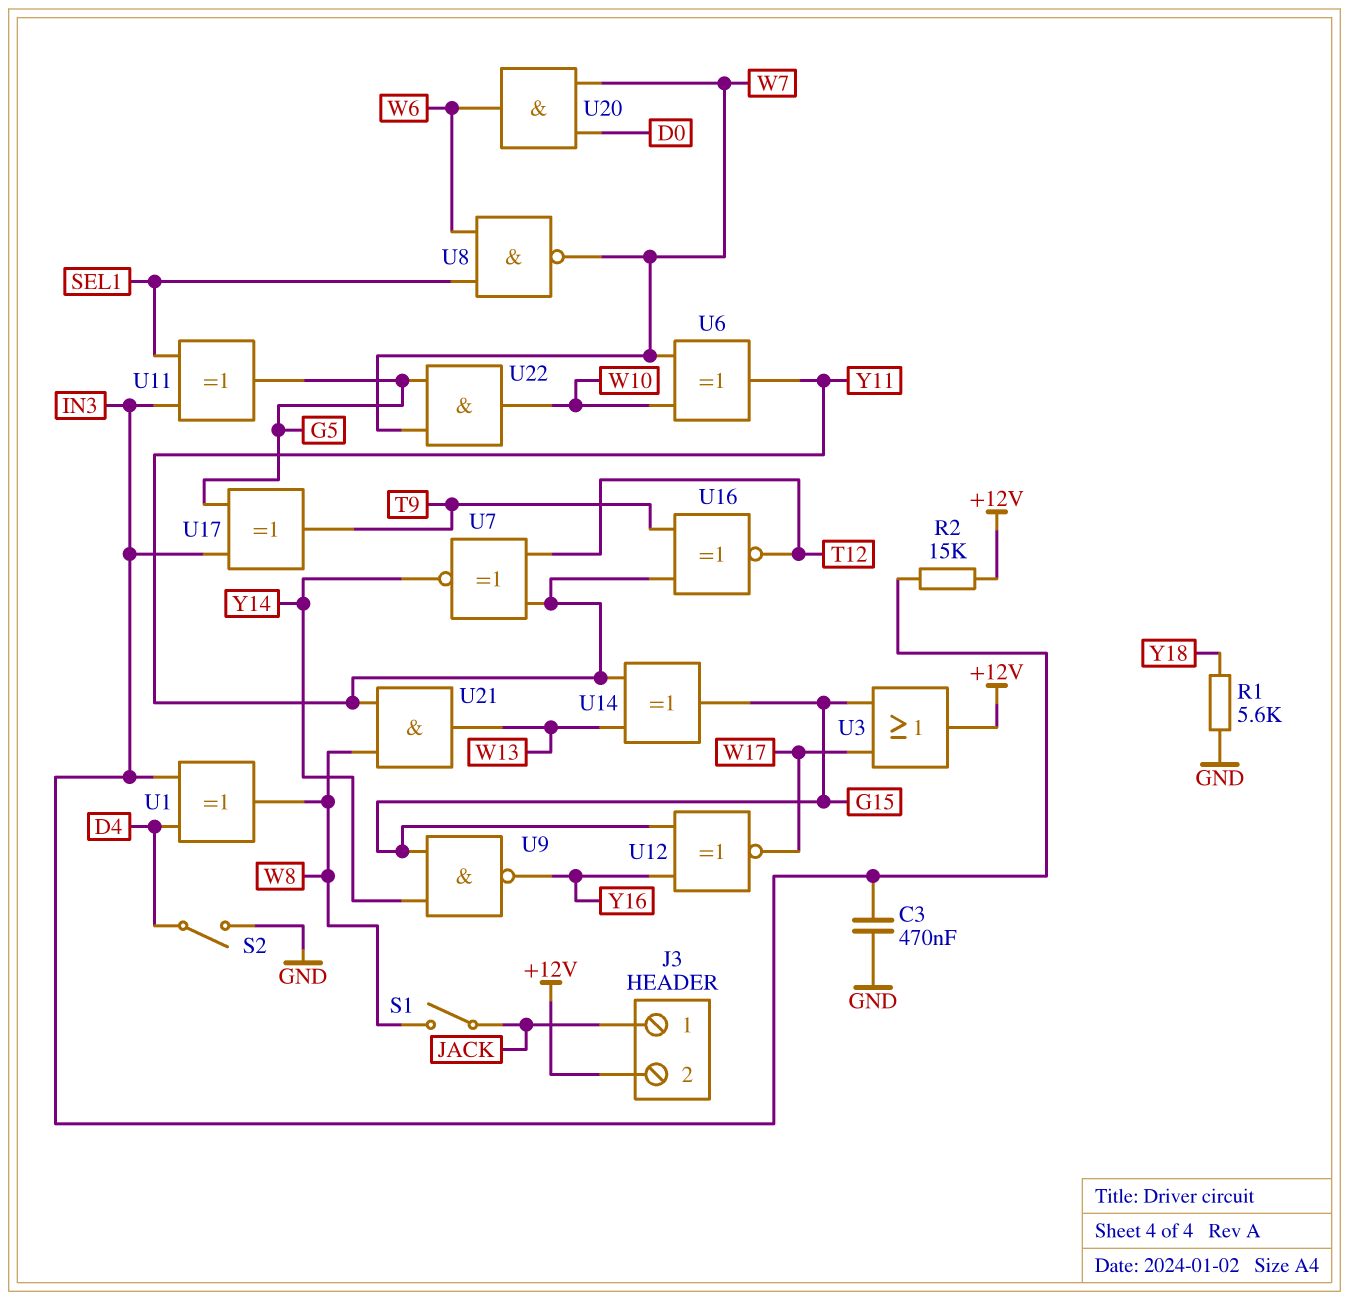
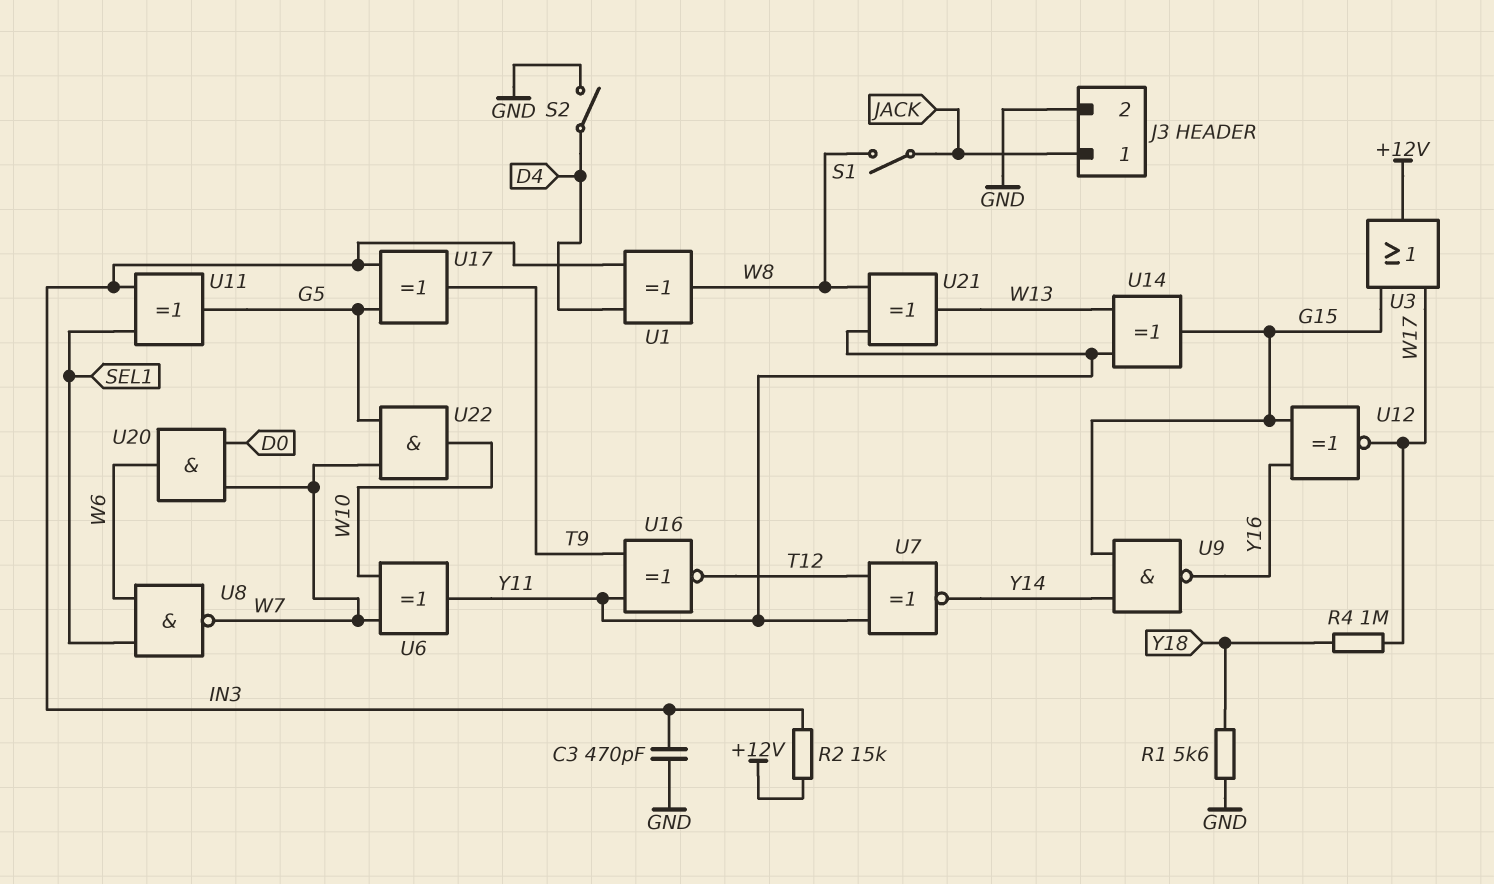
C3: 470nF (GND, IN3) -> 470pF (GND, IN3)
J3 pin 2: +12V -> GND
R4: none -> 1M (W17, Y18)
U21: AND (in W8, in Y11, out W13) -> XOR (in W8, in Y11, out W13)

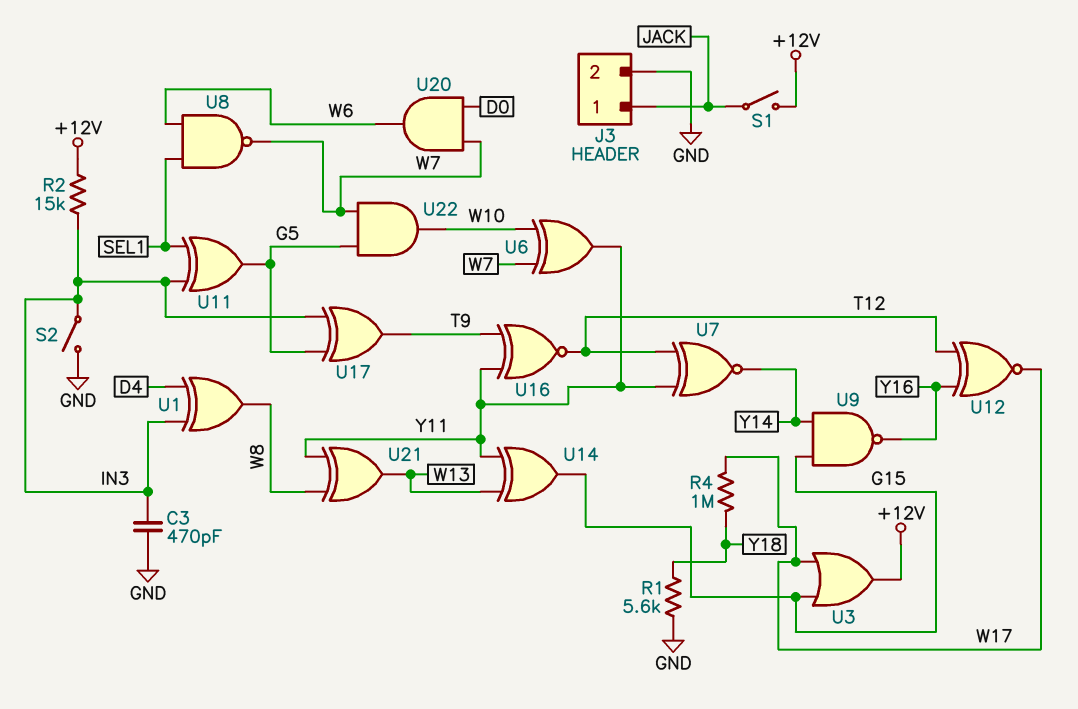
S1: switch (JACK, W8) -> switch (+12V, JACK)
S2: switch (D4, GND) -> switch (GND, IN3)
U12: XNOR (in G15, in Y16, out W17) -> XNOR (in T12, in Y16, out W17)

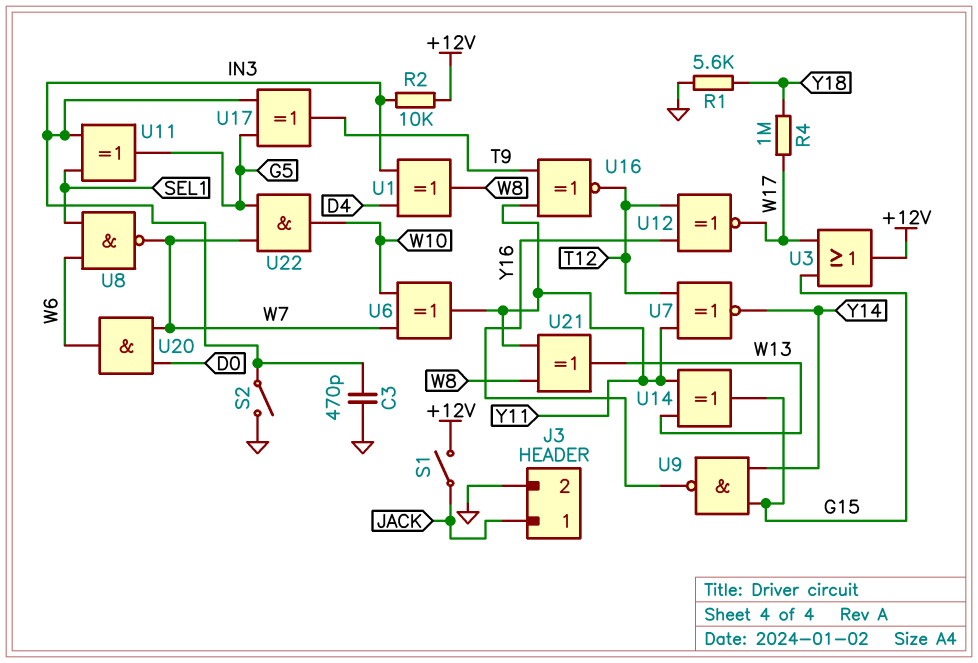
R2: 15k (+12V, IN3) -> 10k (+12V, IN3)

